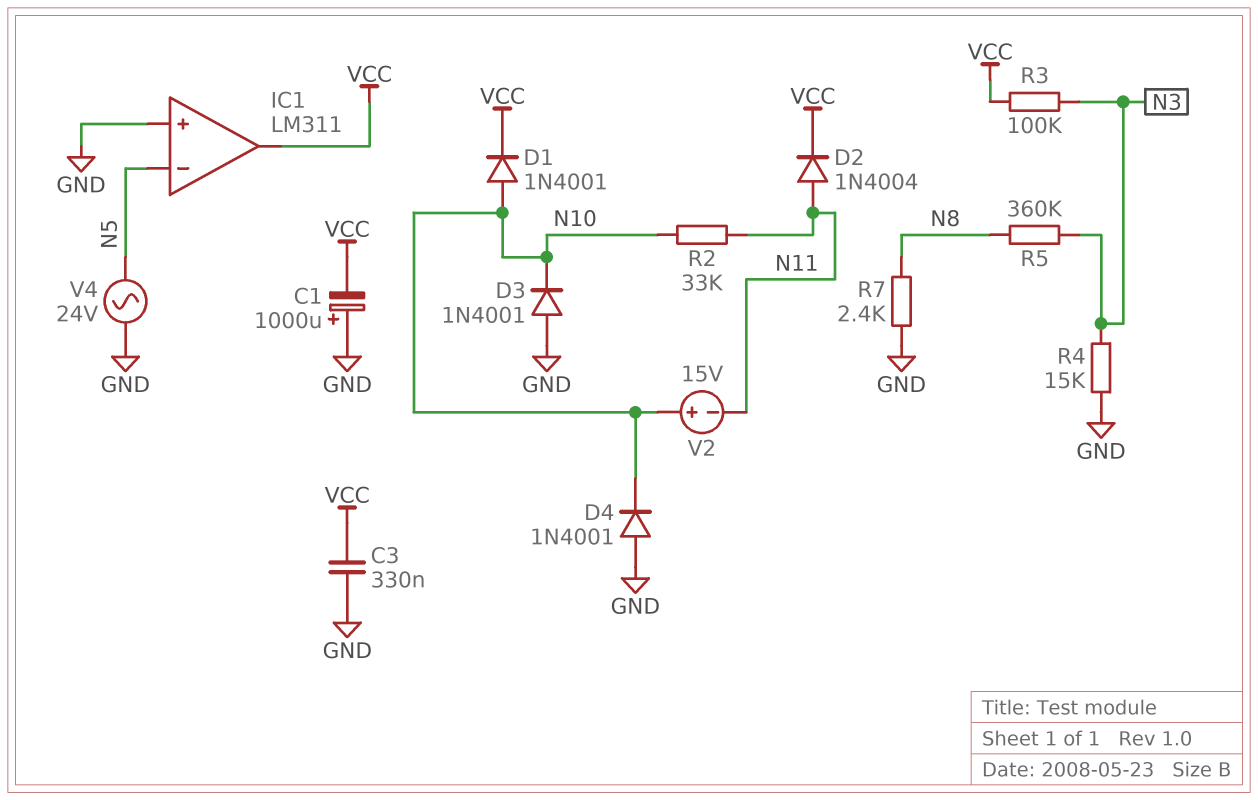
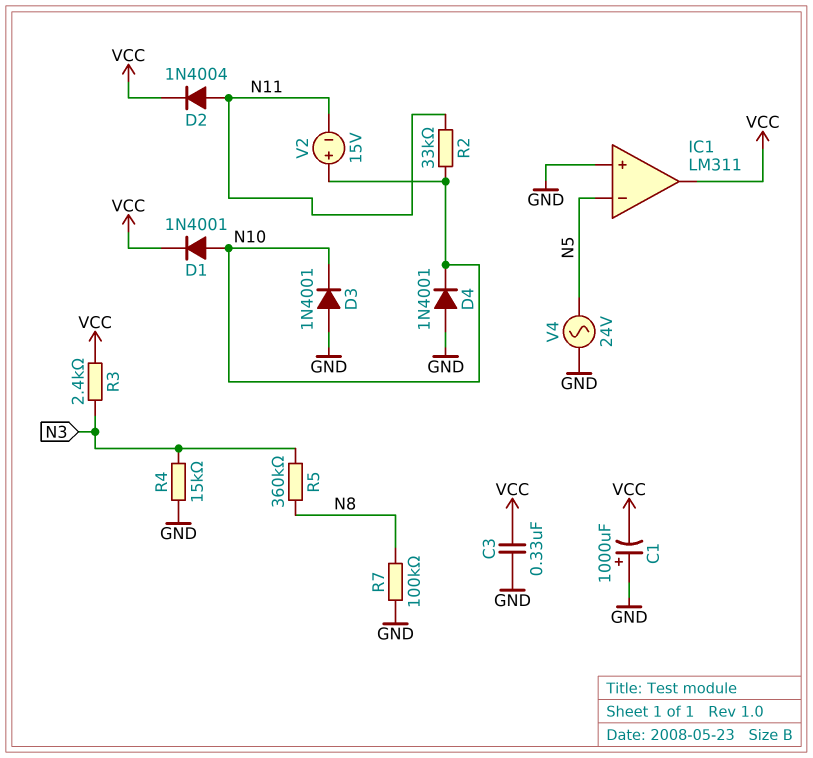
R3: 100k (N3, VCC) -> 2.4k (N3, VCC)
R7: 2.4k (GND, N8) -> 100k (GND, N8)

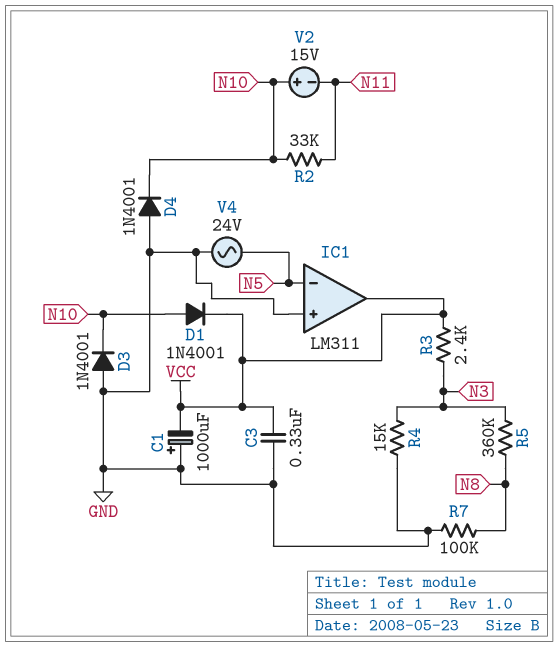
D2: diode 1N4004 (A N11, K VCC) -> none

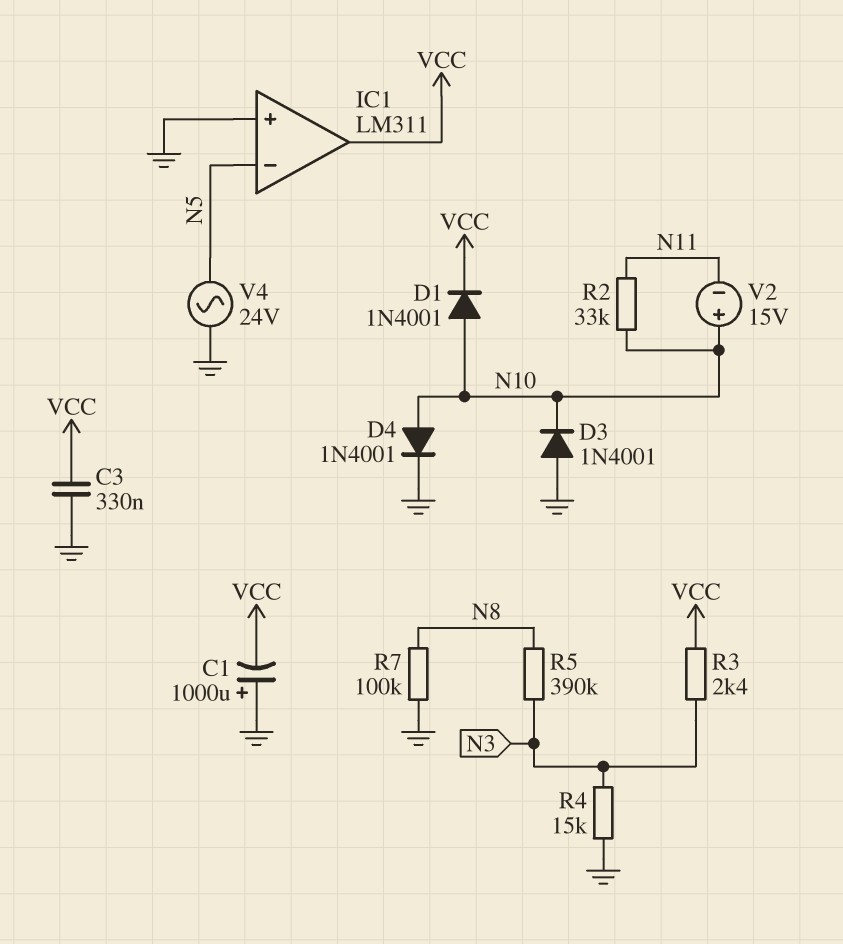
D4: diode 1N4001 (A GND, K N10) -> diode 1N4001 (A N10, K GND)
R5: 360k (N3, N8) -> 390k (N3, N8)

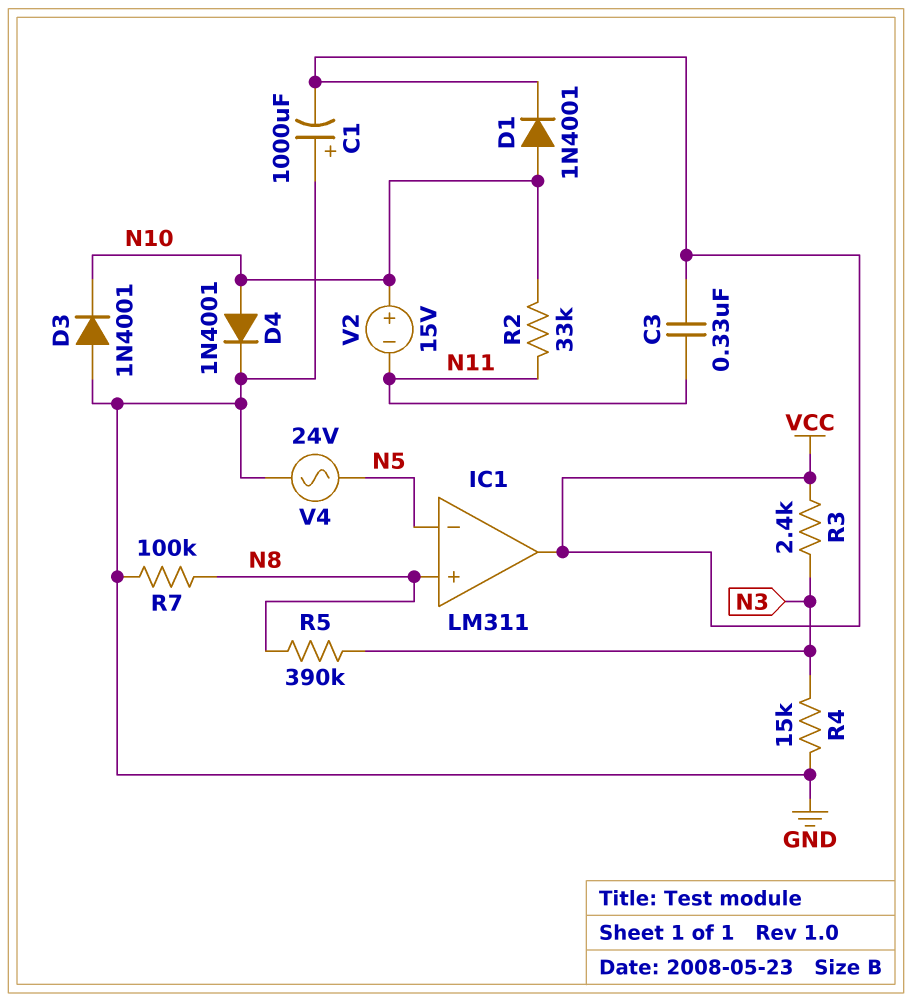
C3: 330nF (GND, VCC) -> 330nF (N11, VCC)
IC1 pin in+: GND -> N8

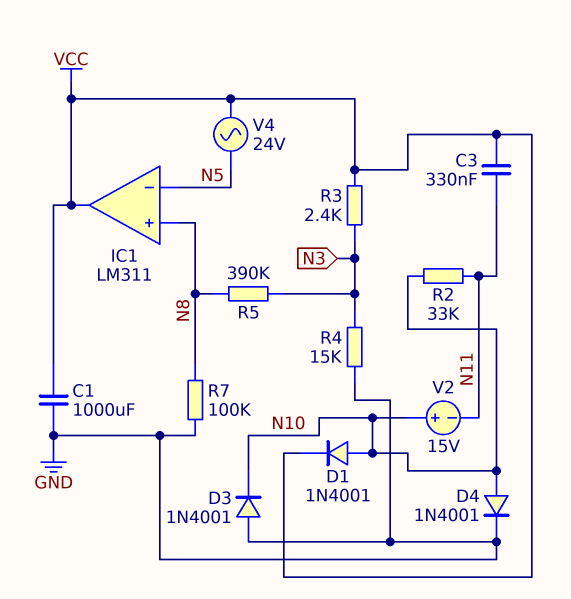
C1: 1000uF (plus GND, minus VCC) -> 1000uF (GND, VCC)
V4: AC 24V (GND, N5) -> AC 24V (N5, VCC)

